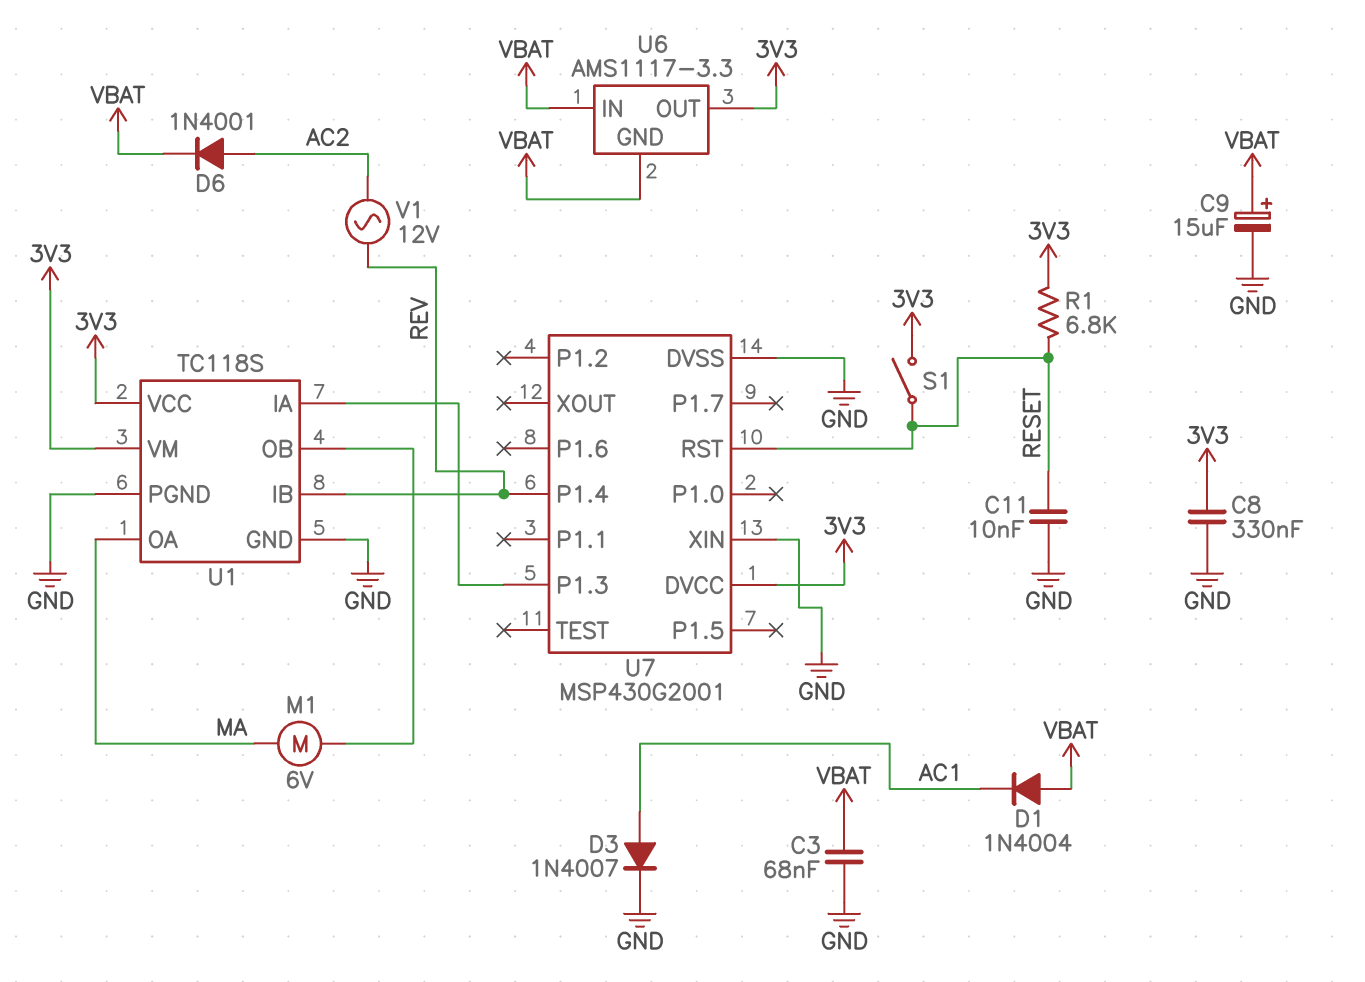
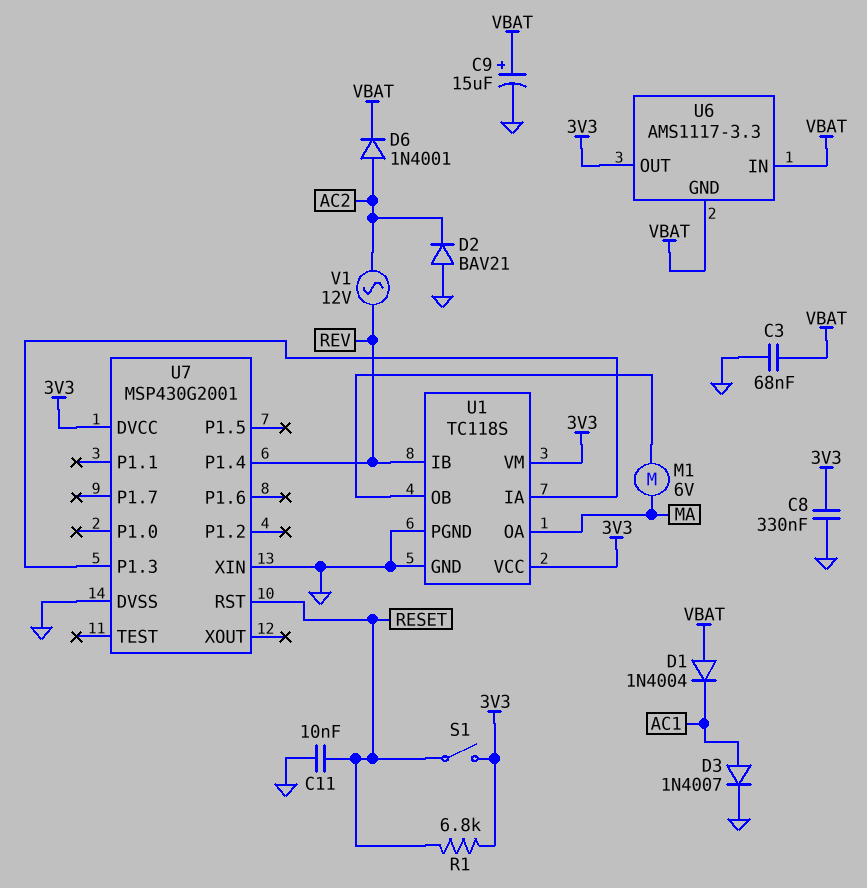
D2: none -> diode BAV21 (A GND, K AC2)

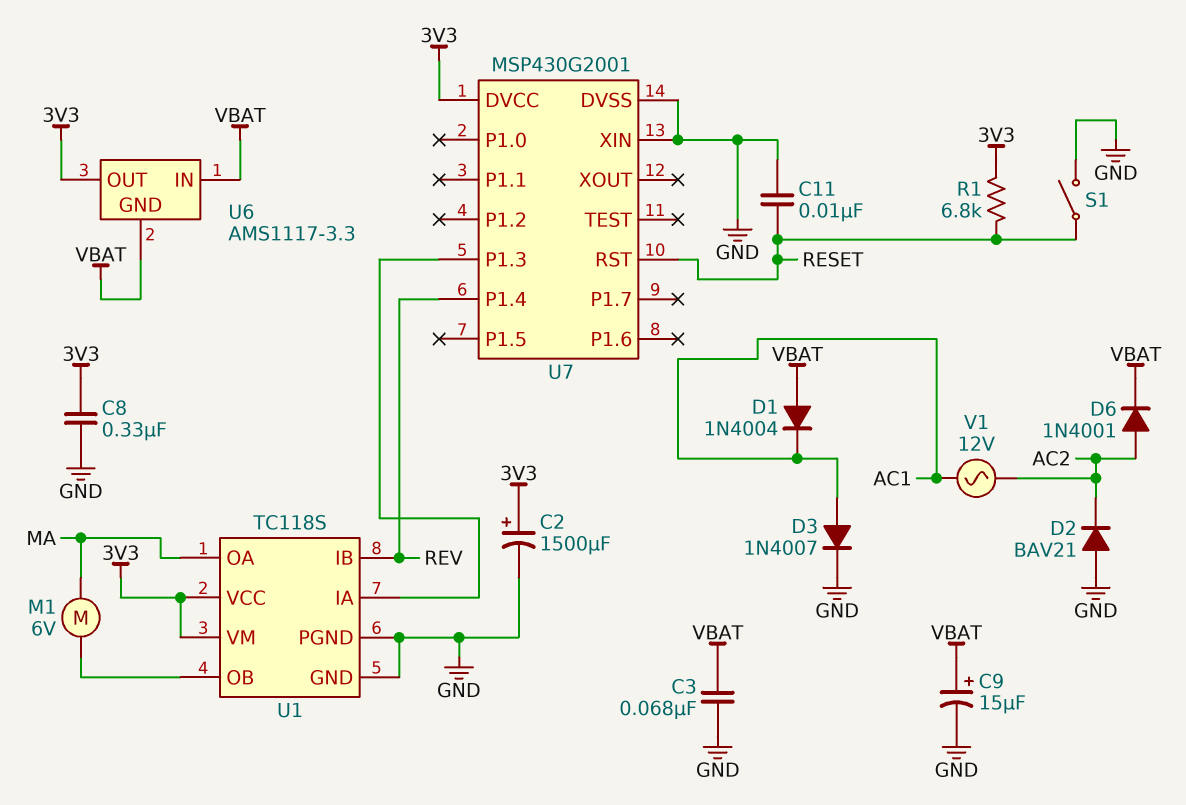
C2: none -> 1500uF (plus 3V3, minus GND)
S1: switch (3V3, RESET) -> switch (GND, RESET)
V1: AC 12V (AC2, REV) -> AC 12V (AC1, AC2)

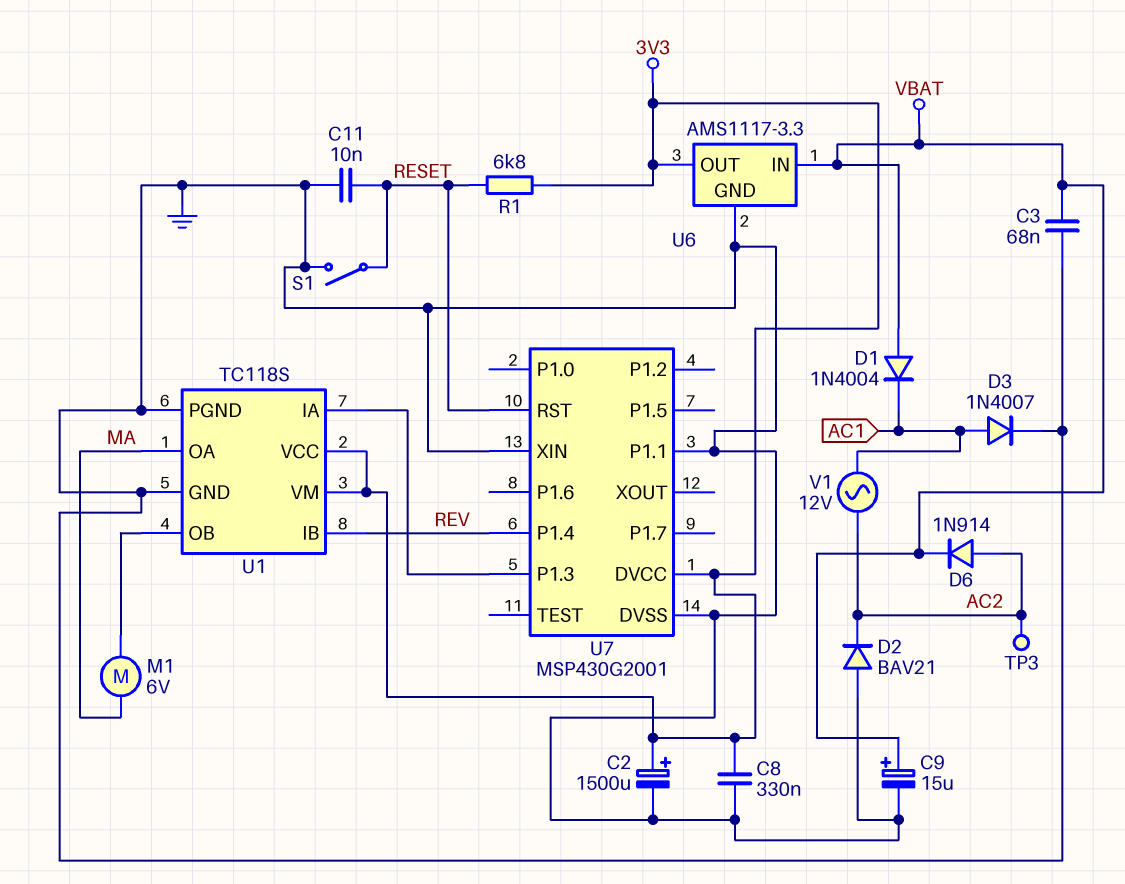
D6: diode 1N4001 (A AC2, K VBAT) -> diode 1N914 (A AC2, K VBAT)
TP3: none -> test point (AC2)
U6 pin GND: VBAT -> GND
U7 pin P1.1: none -> GND

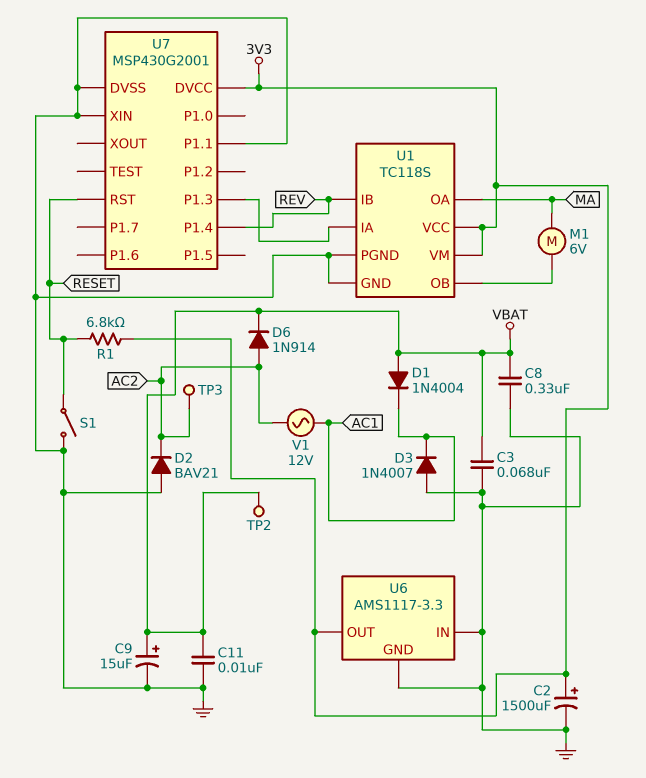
C8: 330nF (3V3, GND) -> 330nF (GND, VBAT)
C11: 10nF (GND, RESET) -> 10nF (GND, VBAT)
D3: diode 1N4007 (A AC1, K GND) -> diode 1N4007 (A GND, K AC1)
TP2: none -> test point (VBAT)
U6 pin IN: VBAT -> GND

